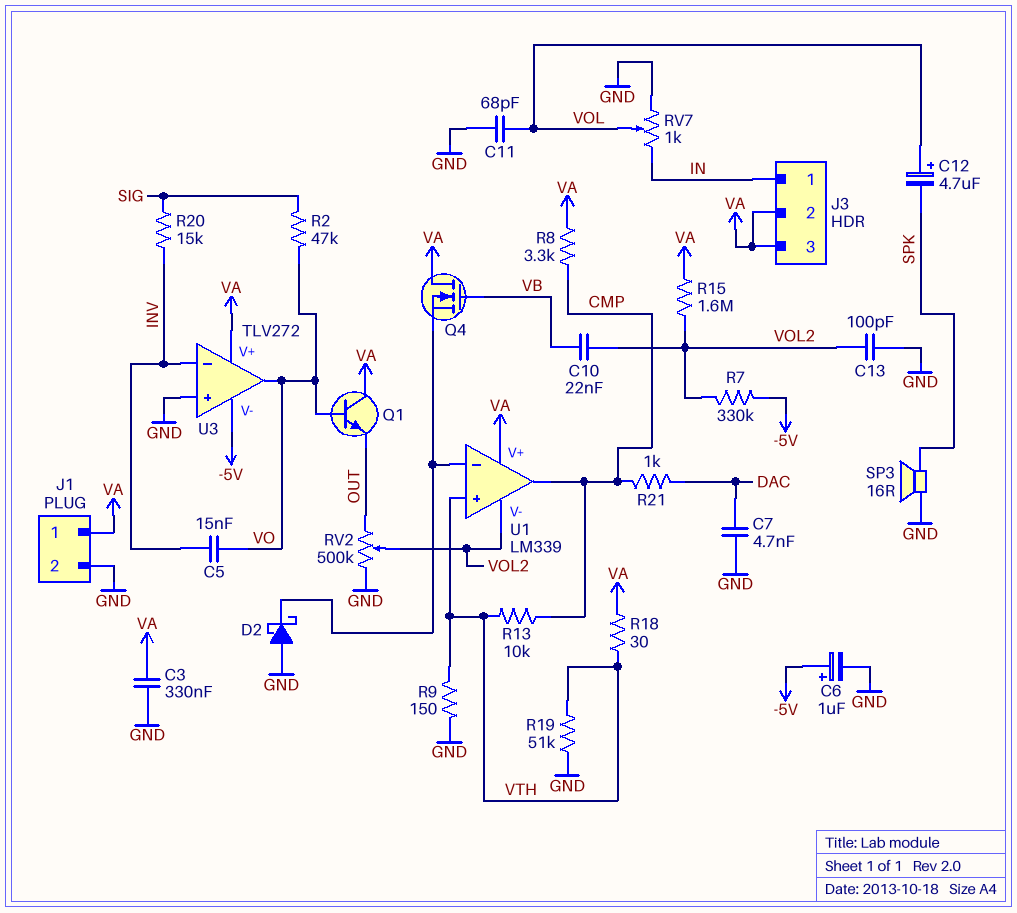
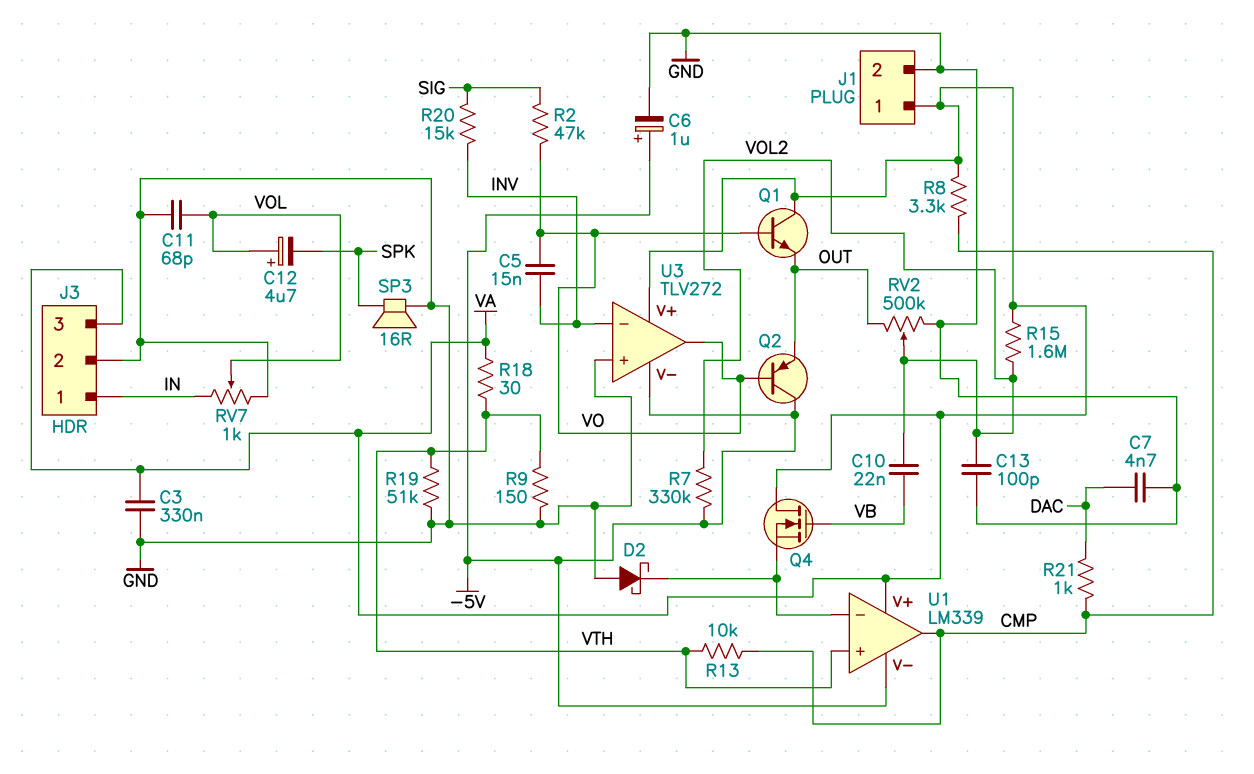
J3 pin 2: VA -> GND
Q2: none -> PNP (B VO, C -5V, E OUT)
U1 pin V-: VOL2 -> -5V

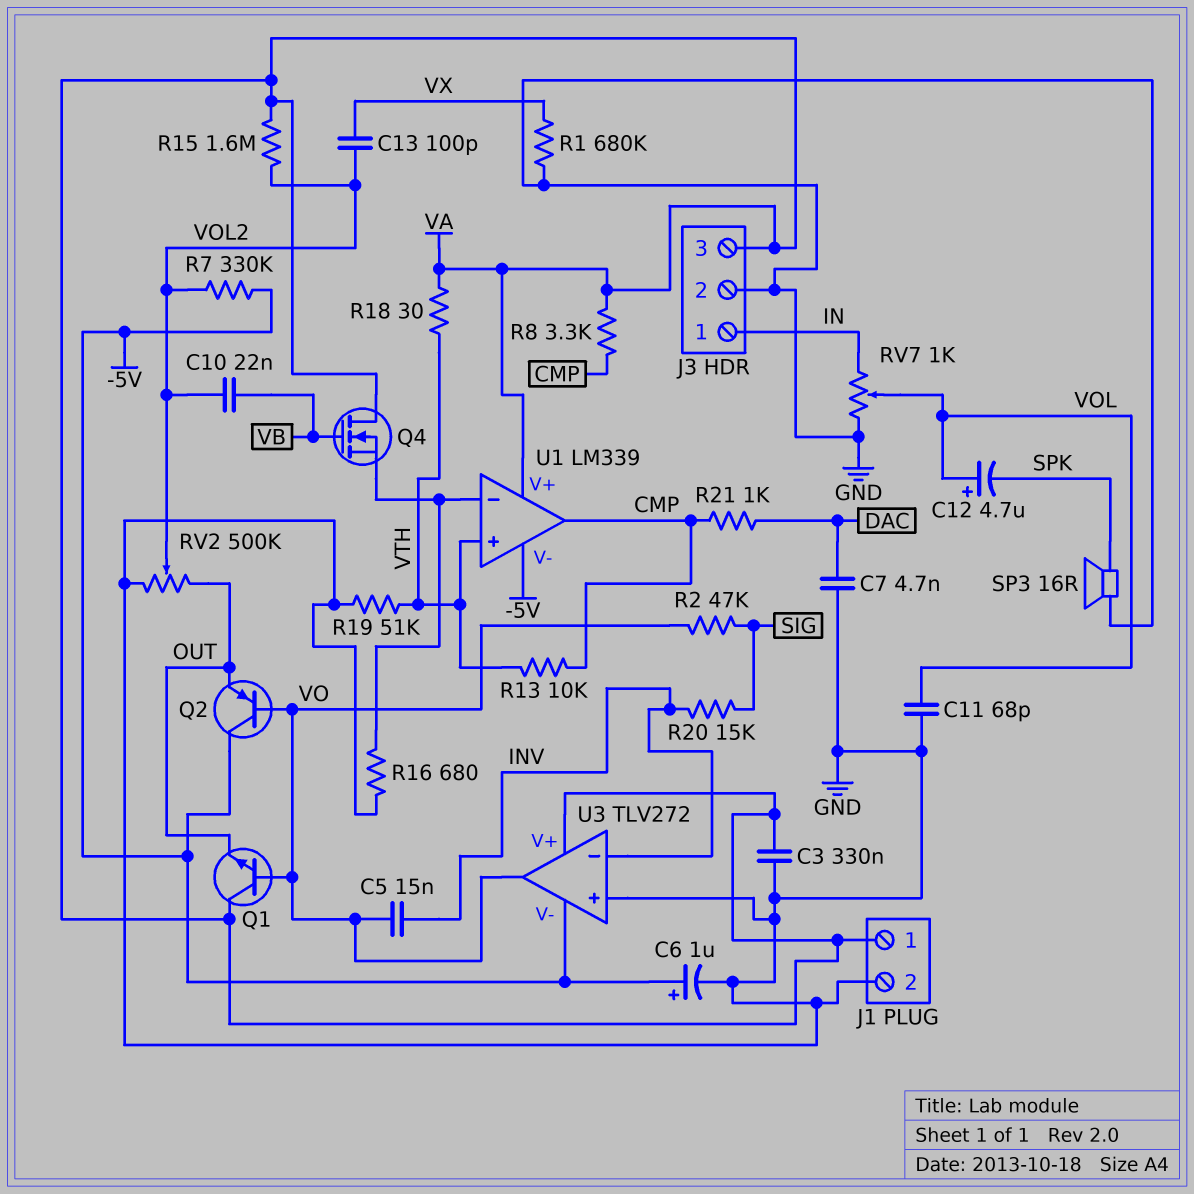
C13: 100pF (GND, VOL2) -> 100pF (VOL2, VX)
D2: schottky (A GND, K U1/in-) -> none
R1: none -> 680k (GND, VX)
R9: 150 (GND, VTH) -> none
R16: none -> 680 (GND, U1/in-)

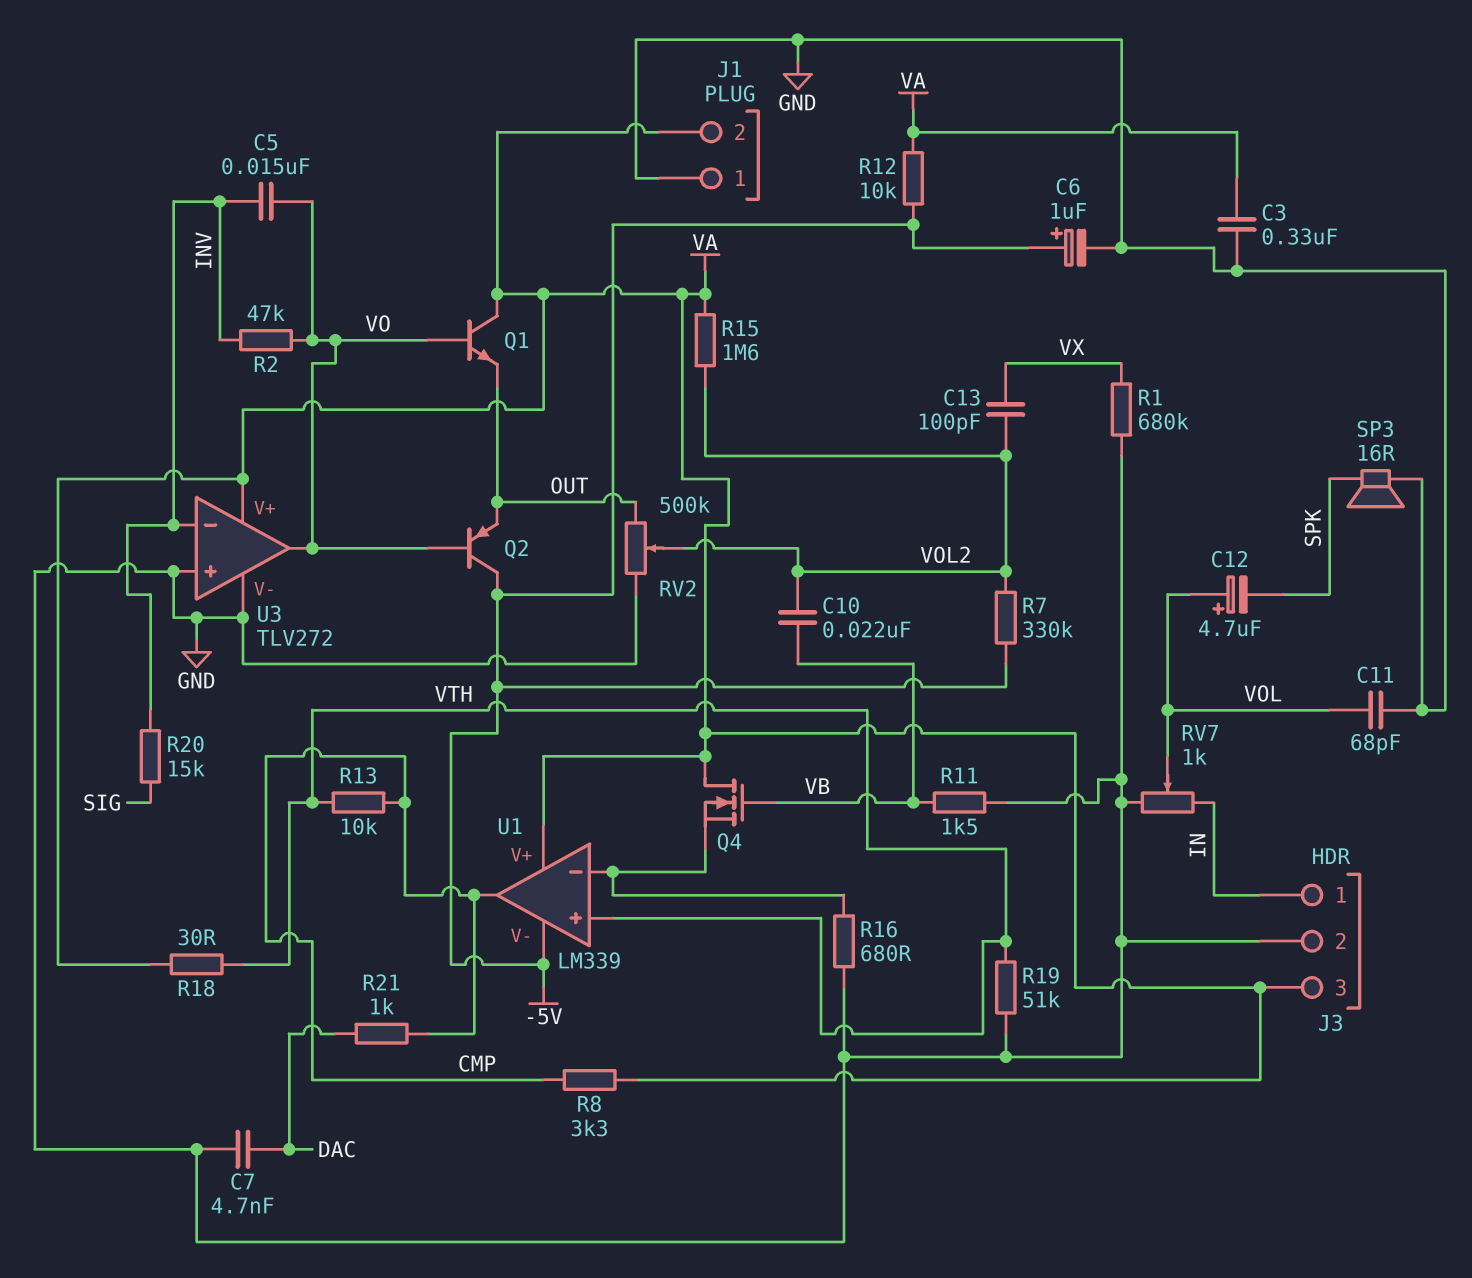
J1 pin 1: VA -> GND
J1 pin 2: GND -> VA
R2: 47k (SIG, VO) -> 47k (INV, VO)
R11: none -> 1.5k (GND, VB)
R12: none -> 10k (-5V, VA)
U3 pin V-: -5V -> GND

